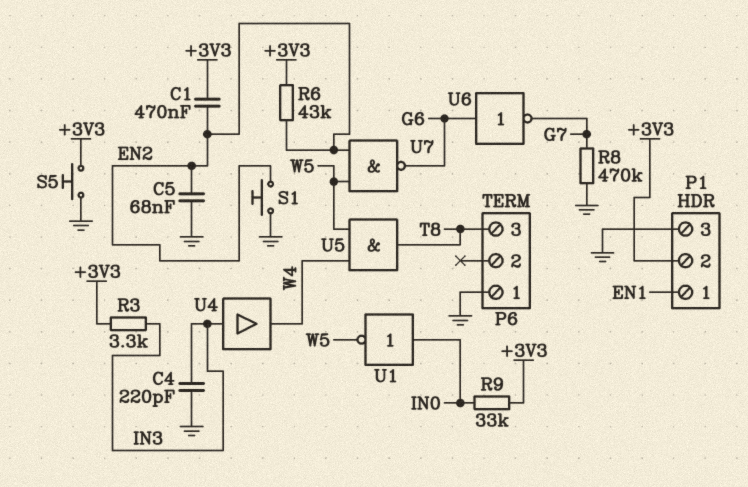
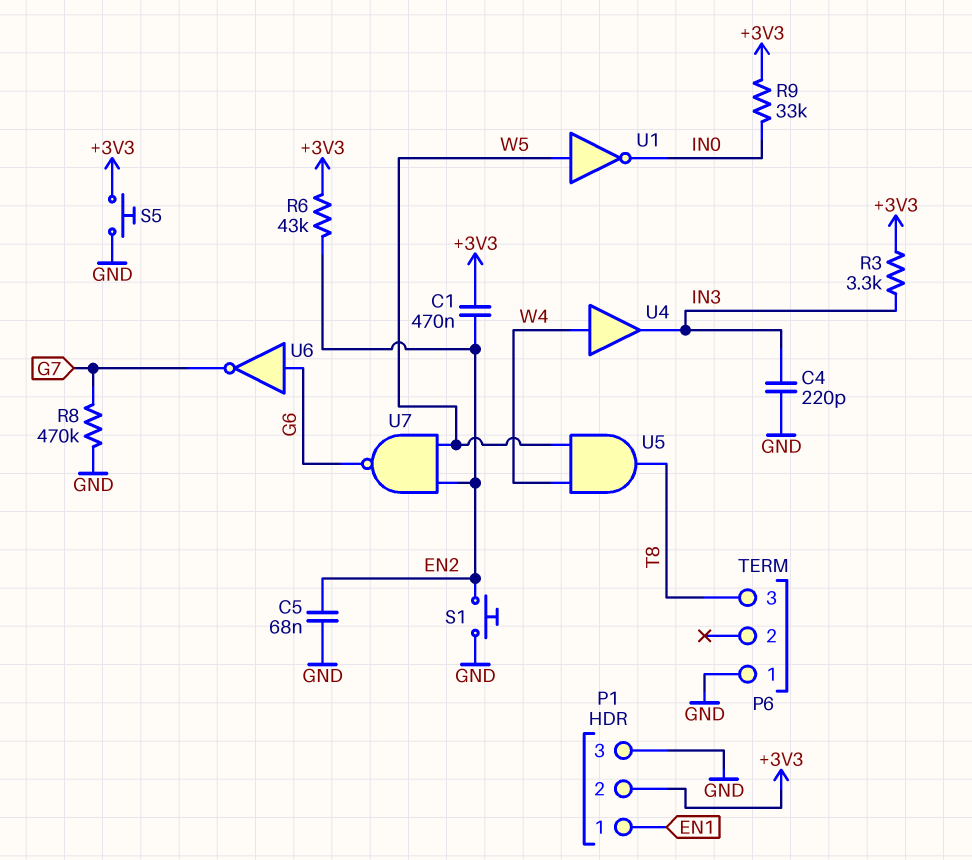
U1: NOT (in IN0, out W5) -> NOT (in W5, out IN0)
U4: buffer (in IN3, out W4) -> buffer (in W4, out IN3)

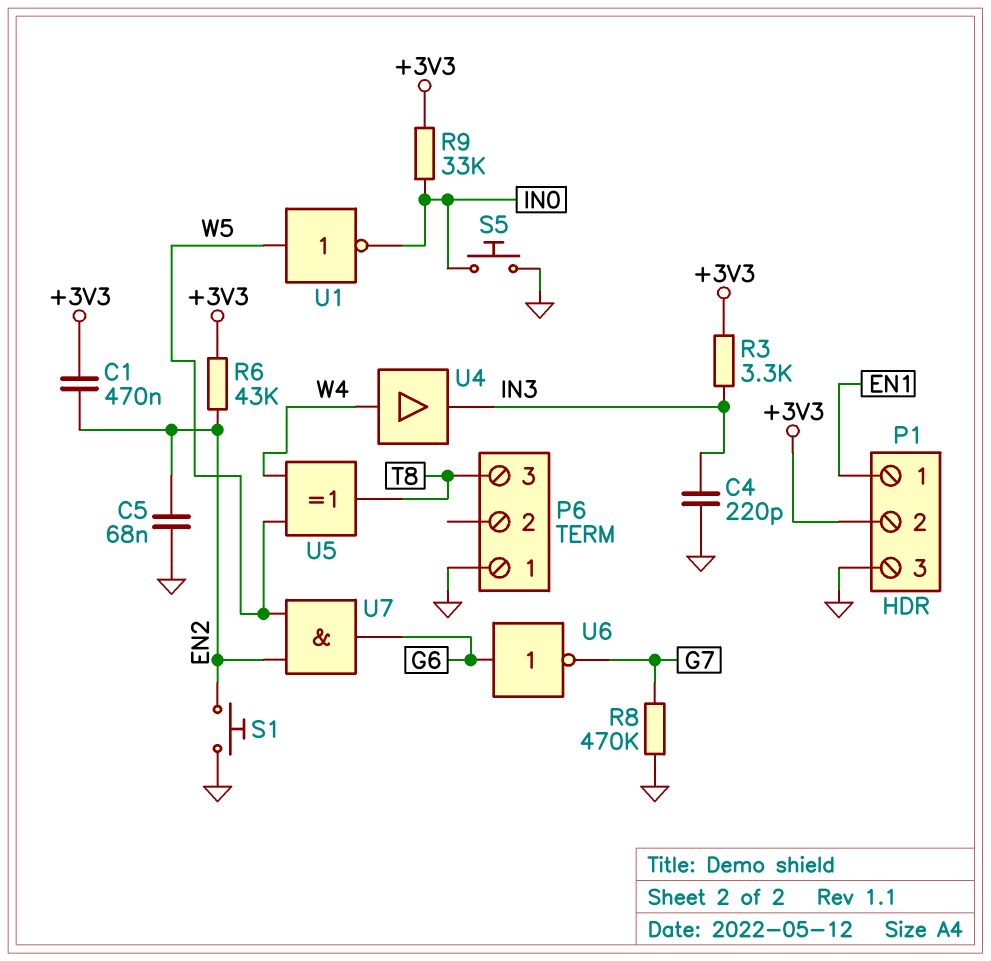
S5: button (+3V3, GND) -> button (GND, IN0)
U5: AND (in W4, in W5, out T8) -> XOR (in W4, in W5, out T8)
U7: NAND (in EN2, in W5, out G6) -> AND (in EN2, in W5, out G6)

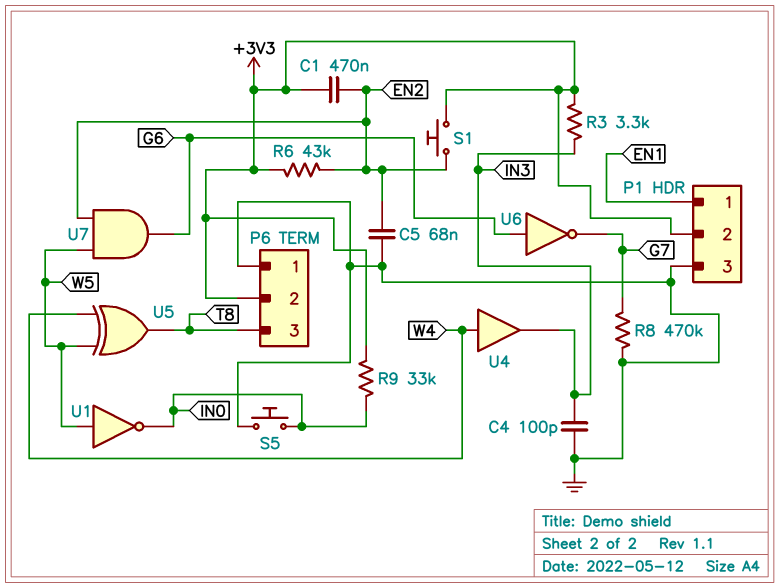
C4: 220pF (GND, IN3) -> 100pF (GND, IN3)
P6 pin 2: none -> +3V3
S1: button (EN2, GND) -> button (+3V3, EN2)

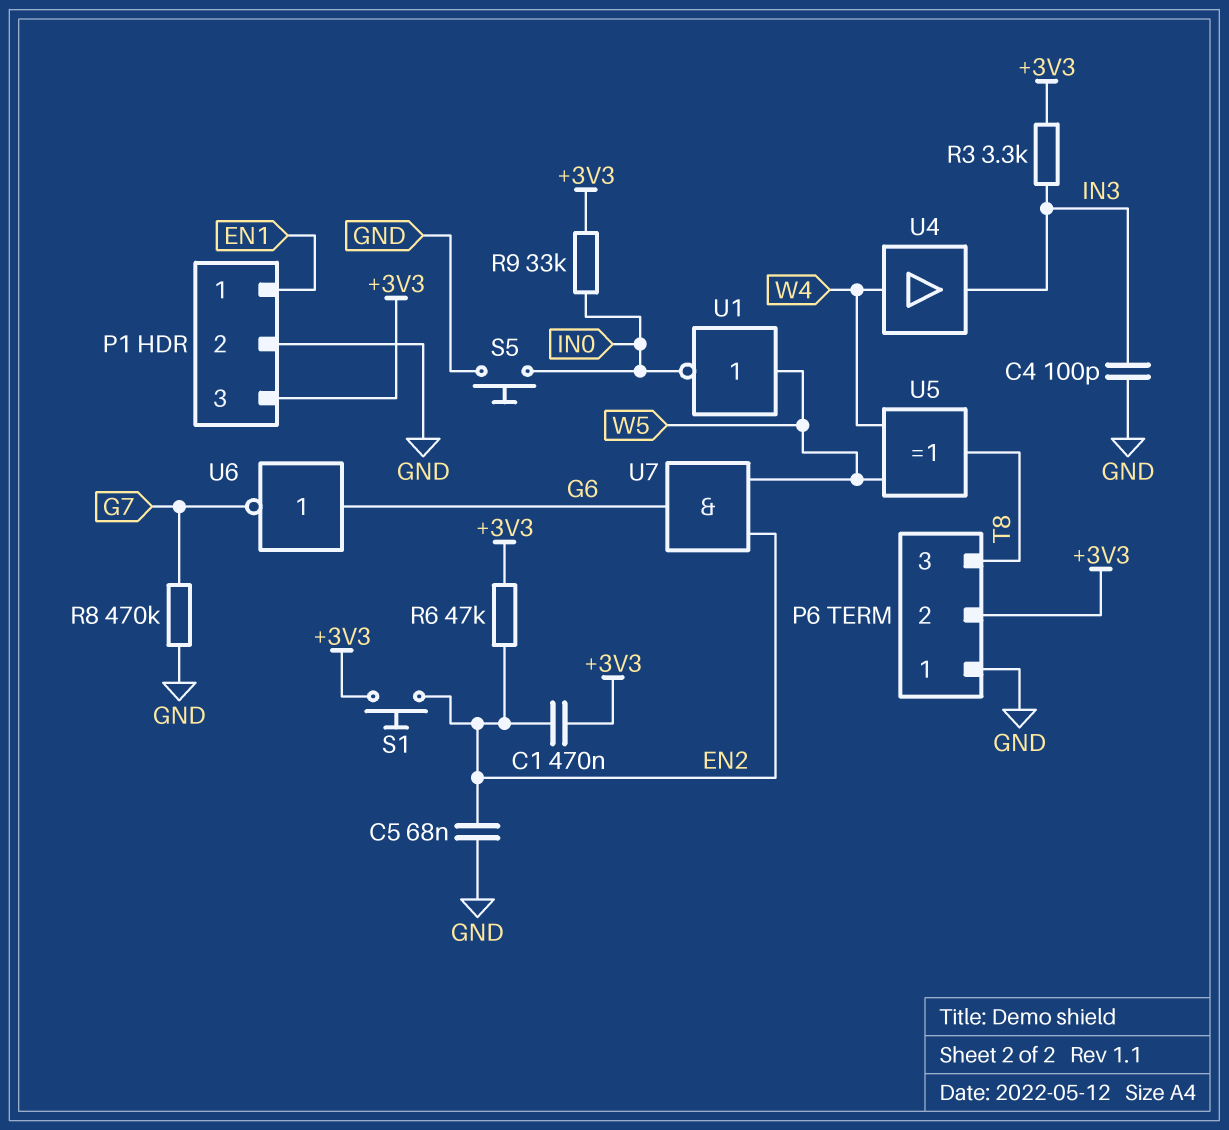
P1 pin 2: +3V3 -> GND
P1 pin 3: GND -> +3V3
R6: 43k (+3V3, EN2) -> 47k (+3V3, EN2)

